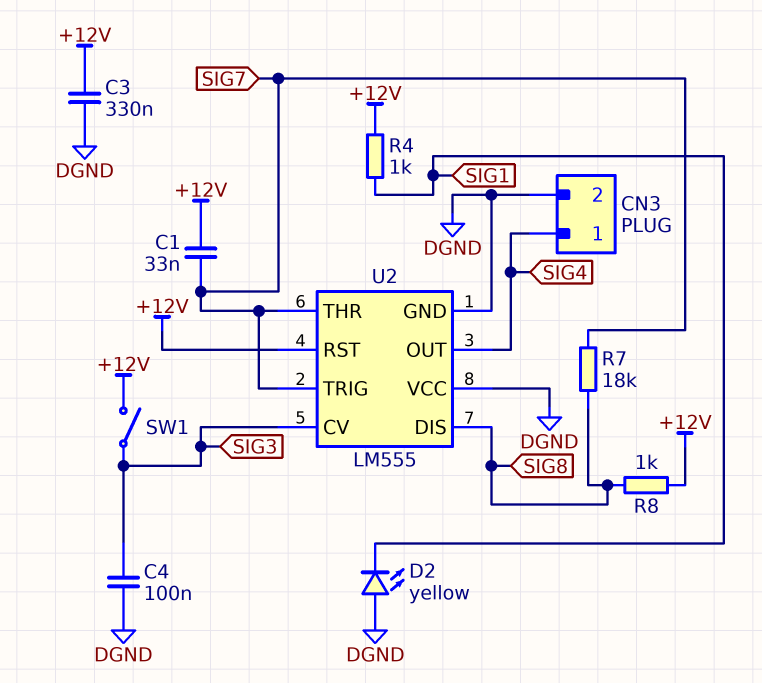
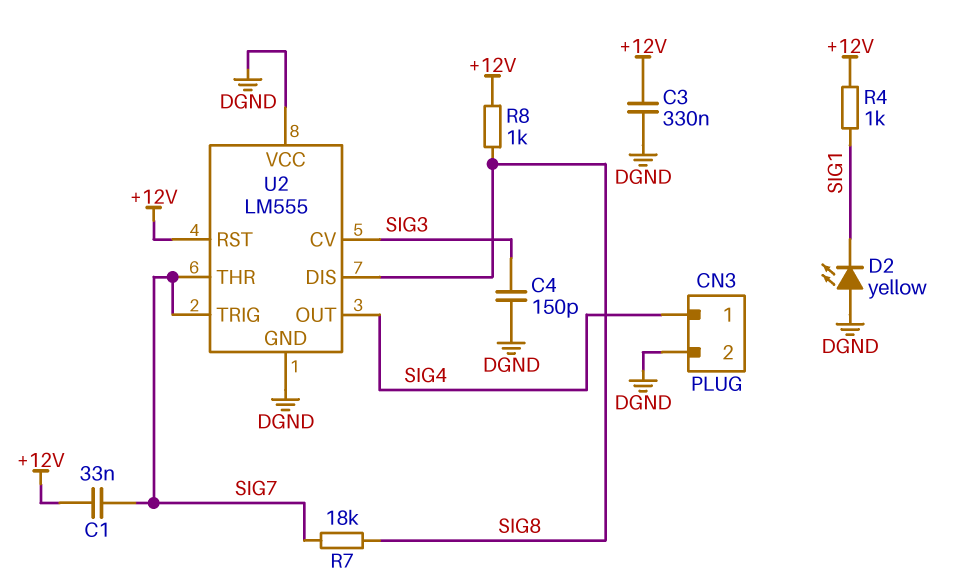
C4: 100nF (DGND, SIG3) -> 150pF (DGND, SIG3)
SW1: switch (+12V, SIG3) -> none

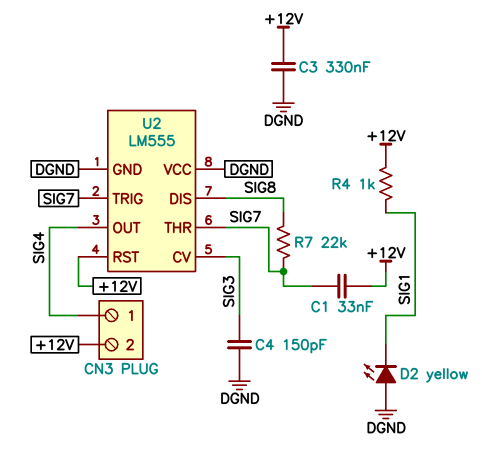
CN3 pin 2: DGND -> +12V
R7: 18k (SIG7, SIG8) -> 22k (SIG7, SIG8)
R8: 1k (+12V, SIG8) -> none

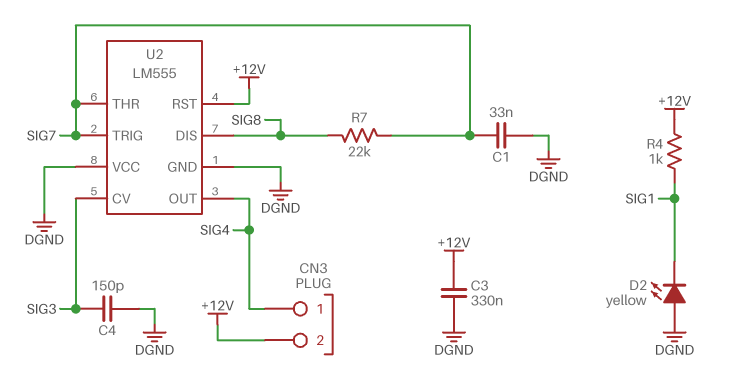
C1: 33nF (+12V, SIG7) -> 33nF (DGND, SIG7)

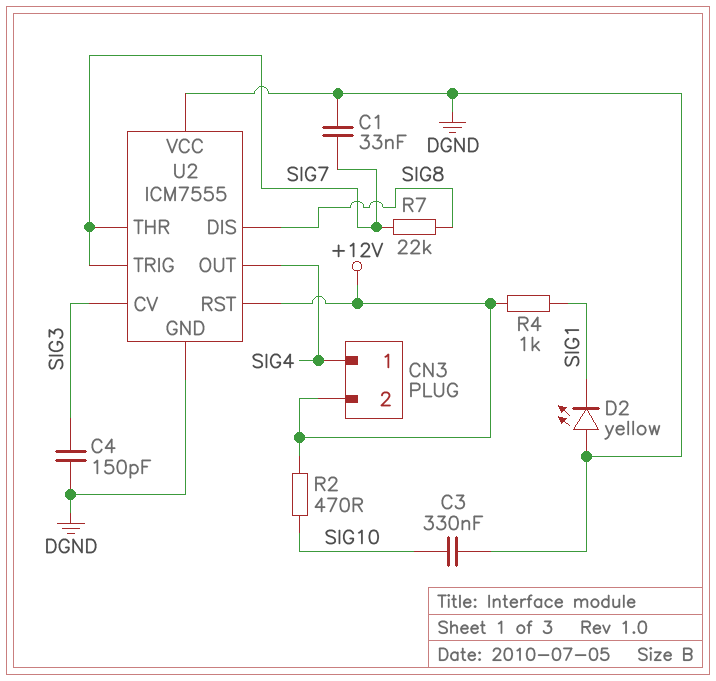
C3: 330nF (+12V, DGND) -> 330nF (DGND, SIG10)
R2: none -> 470 (+12V, SIG10)
U2: LM555 -> ICM7555

